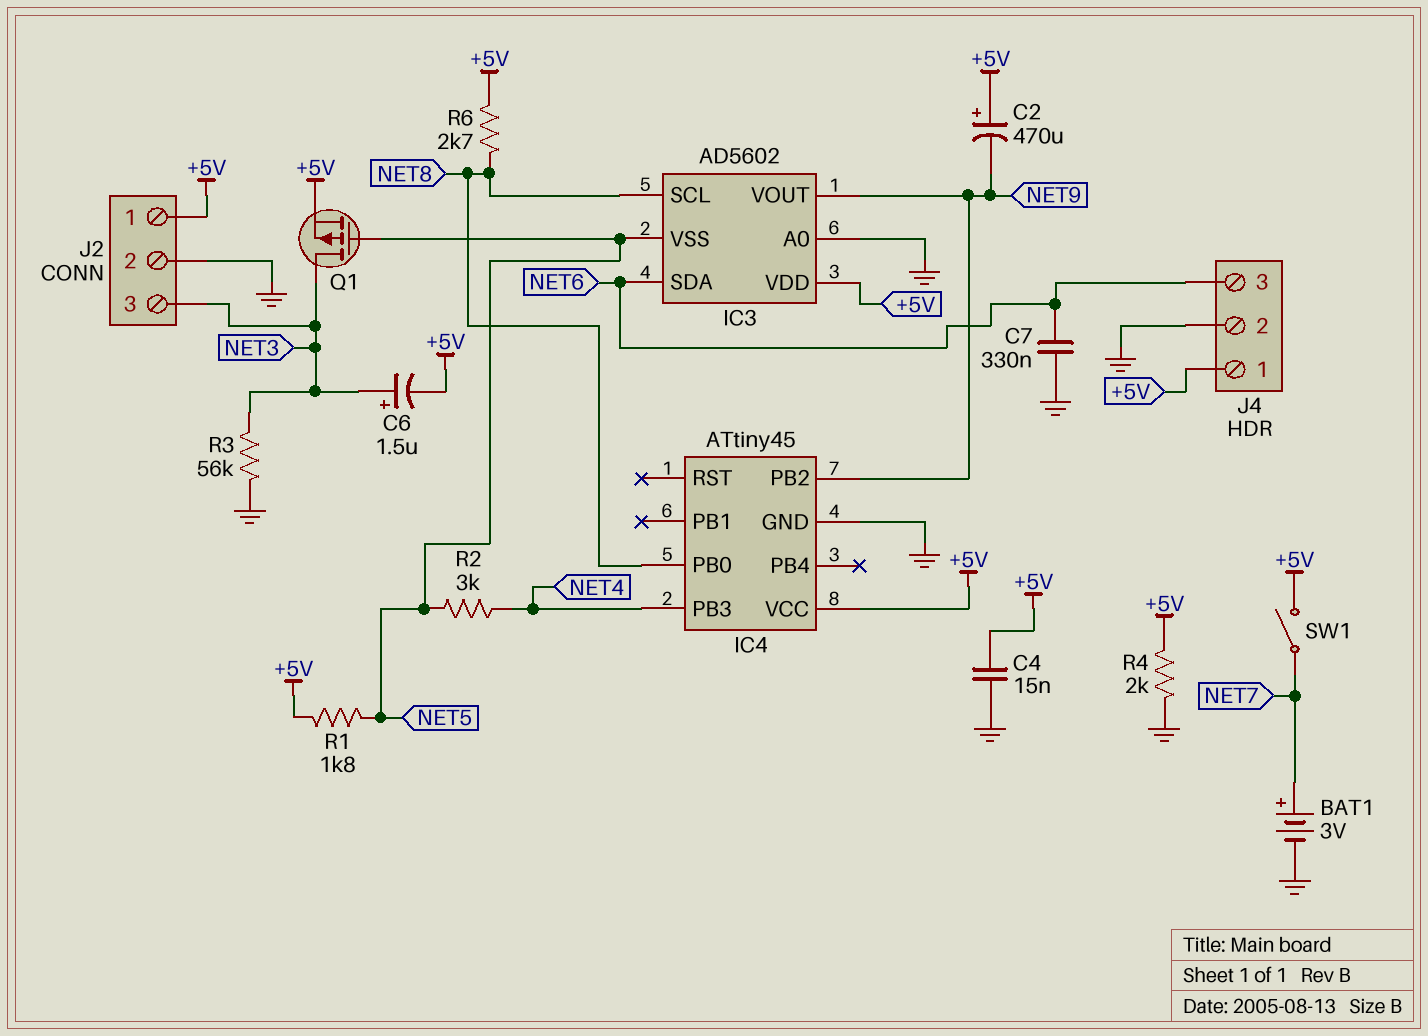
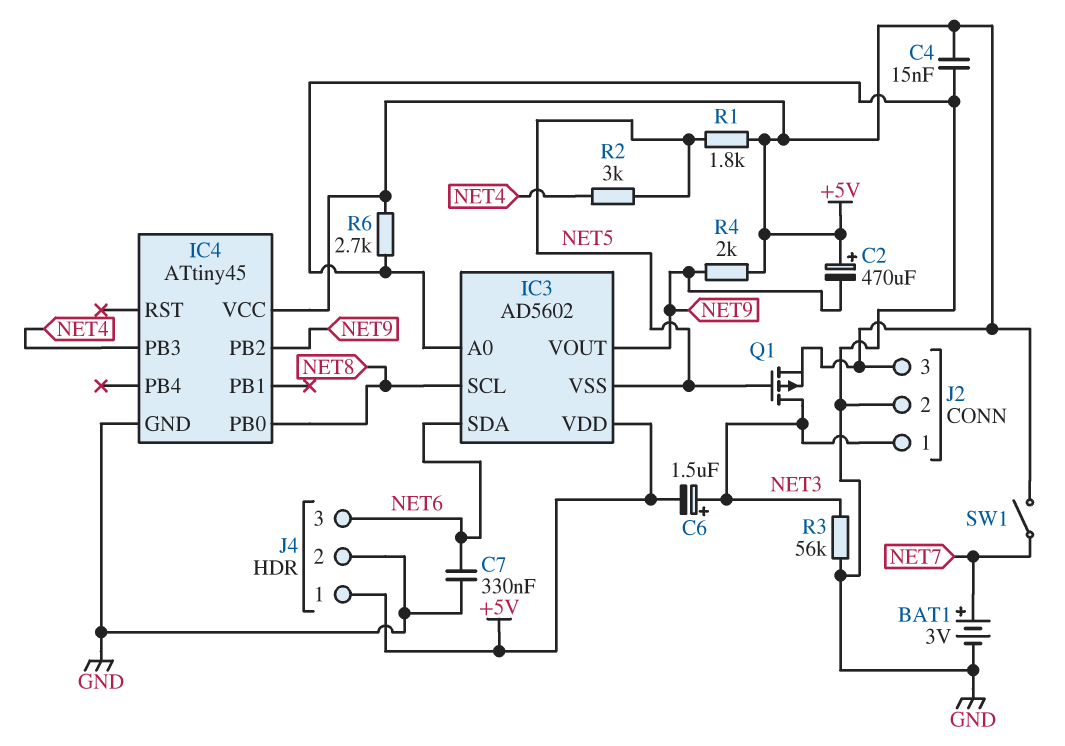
J2 pin 1: +5V -> NET3
J2 pin 3: NET3 -> +5V
R4: 2k (+5V, GND) -> 2k (+5V, NET9)
R6: 2.7k (+5V, NET8) -> 2.7k (+5V, GND)

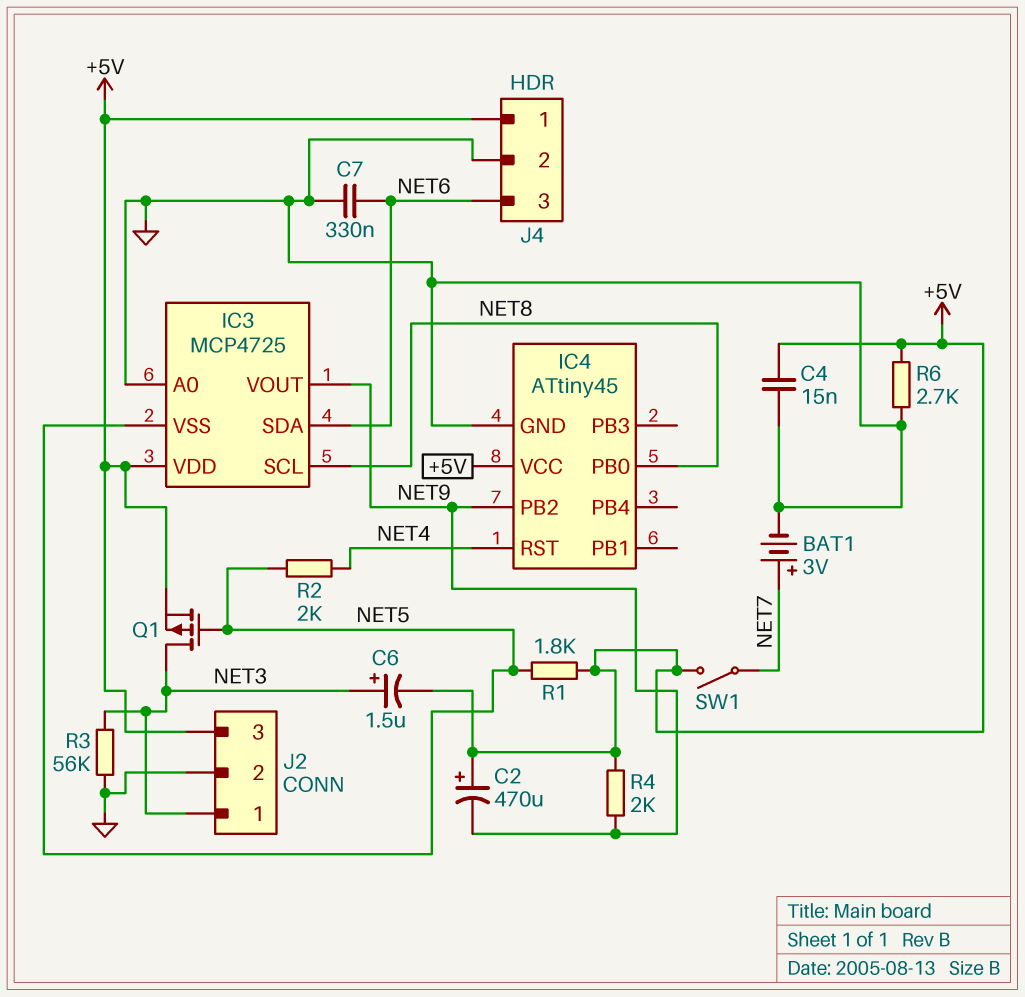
IC3: AD5602 -> MCP4725
IC4 pin PB3: NET4 -> none
IC4 pin RST: none -> NET4
R2: 3k (NET4, NET5) -> 2k (NET4, NET5)

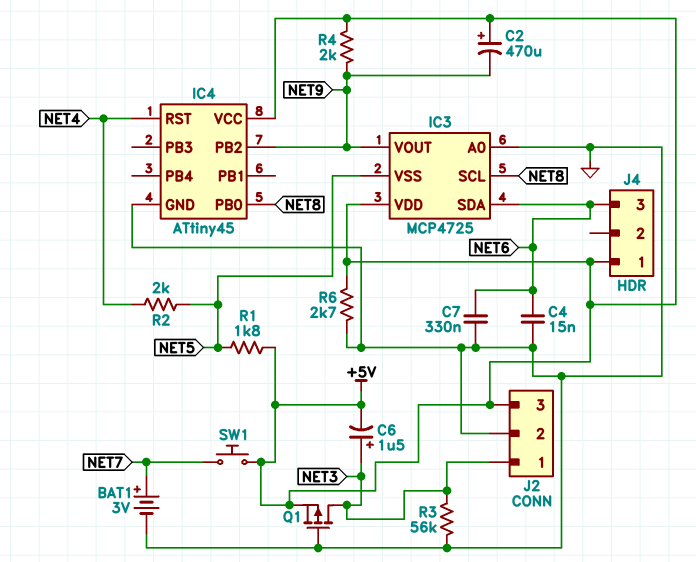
C4: 15nF (+5V, GND) -> 15nF (GND, NET6)
J4 pin 2: GND -> none
Q1: PMOS (G NET5, D NET3, S +5V) -> PMOS (G GND, D NET3, S +5V)
SW1: switch (+5V, NET7) -> button (+5V, NET7)

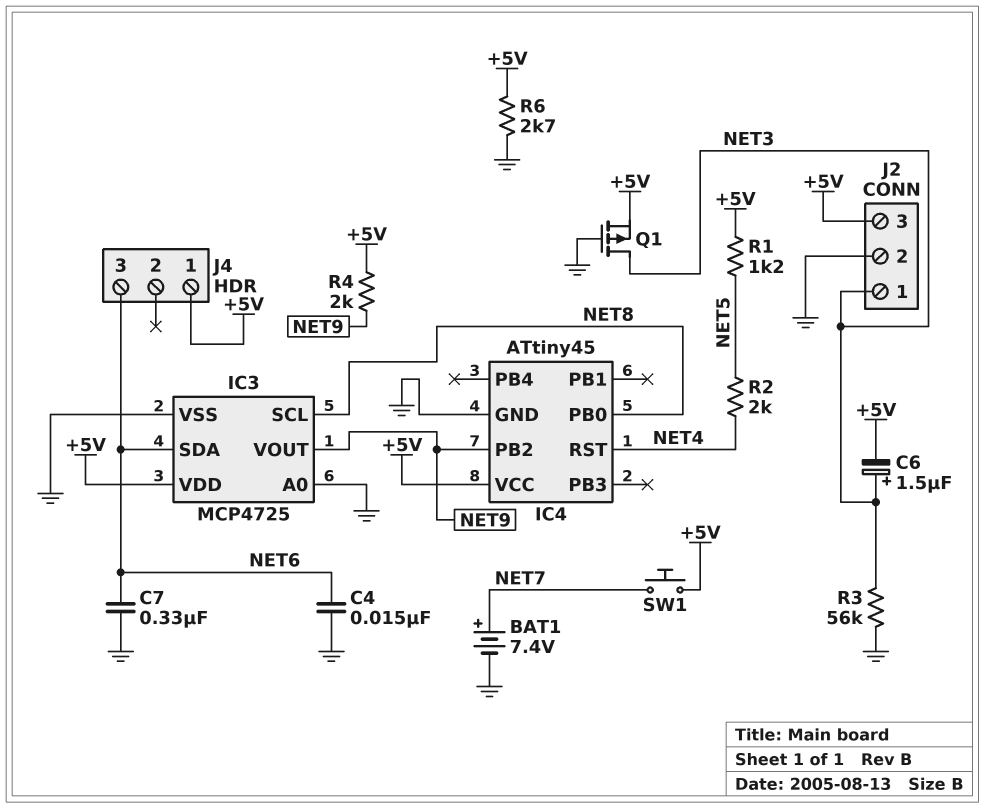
BAT1: 3V (plus NET7, minus GND) -> 7.4V (plus NET7, minus GND)
C2: 470uF (plus +5V, minus NET9) -> none
IC3 pin VSS: NET5 -> GND
R1: 1.8k (+5V, NET5) -> 1.2k (+5V, NET5)

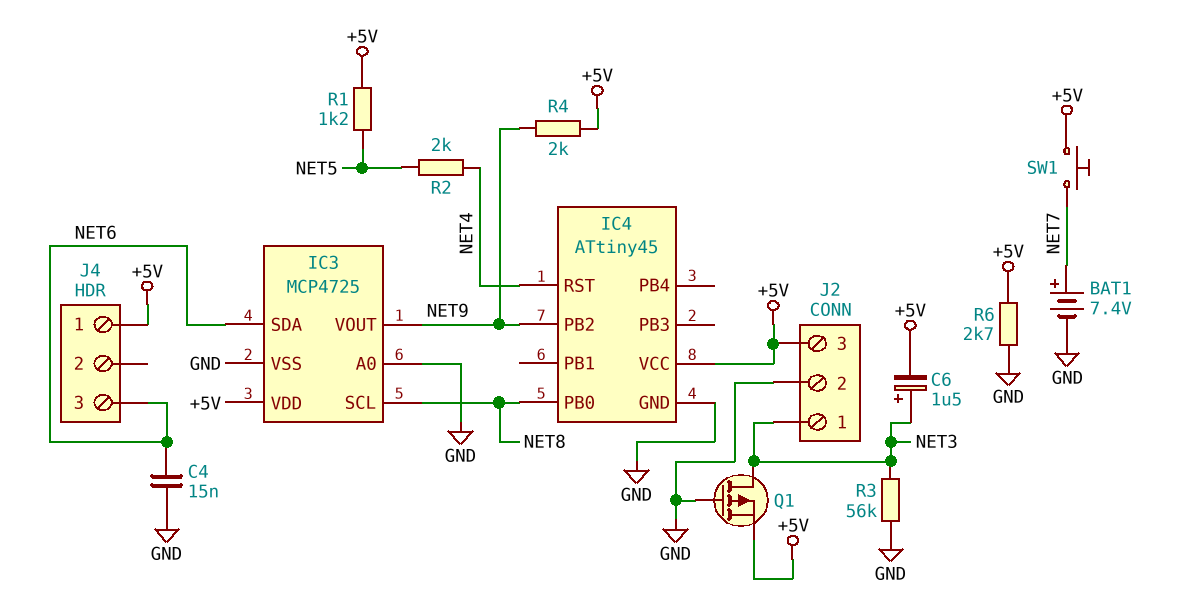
C7: 330nF (GND, NET6) -> none

